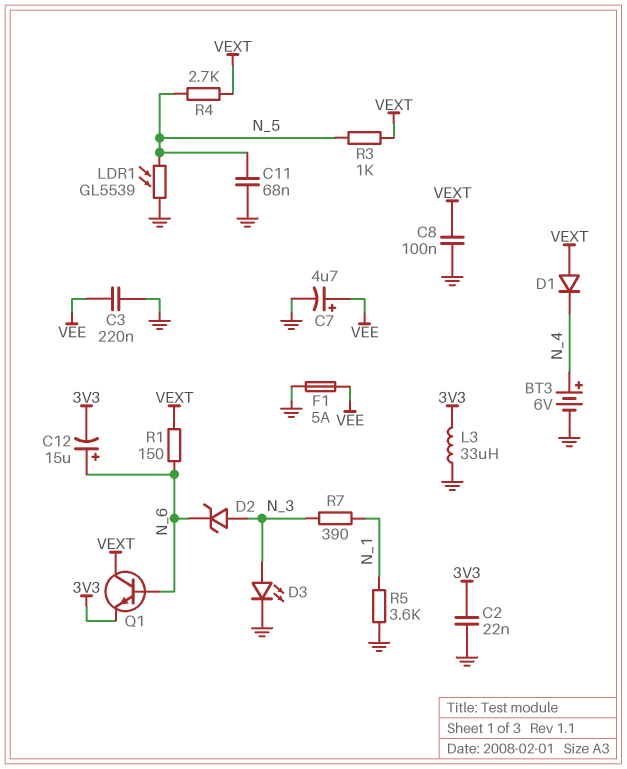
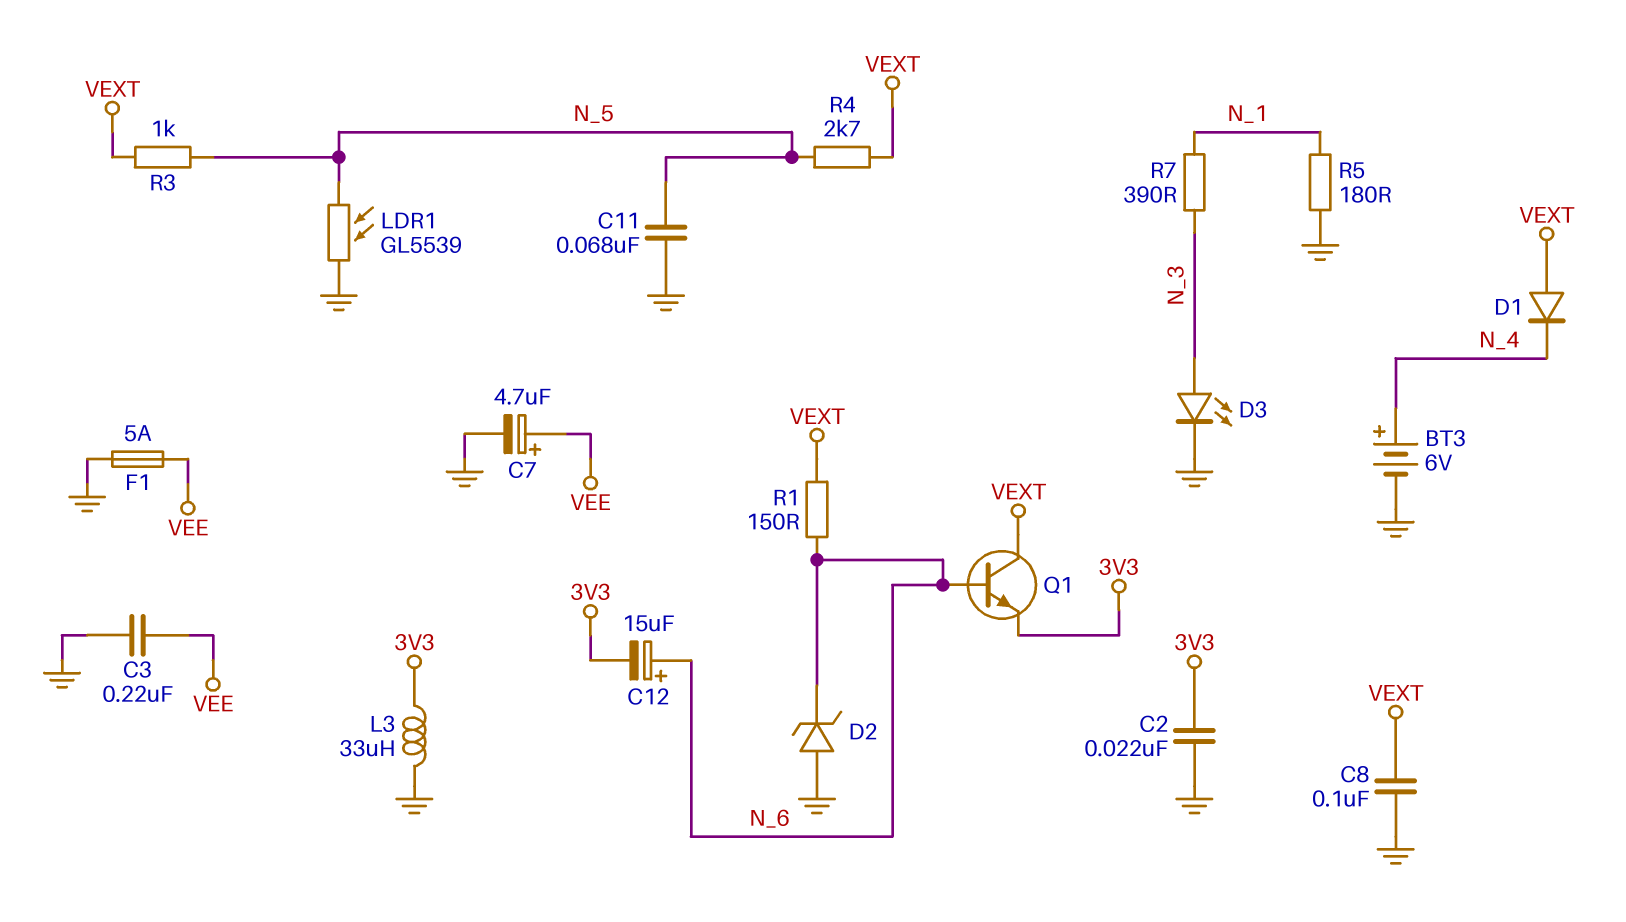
D2: zener (A N_3, K N_6) -> zener (A GND, K N_6)
R5: 3.6k (GND, N_1) -> 180 (GND, N_1)

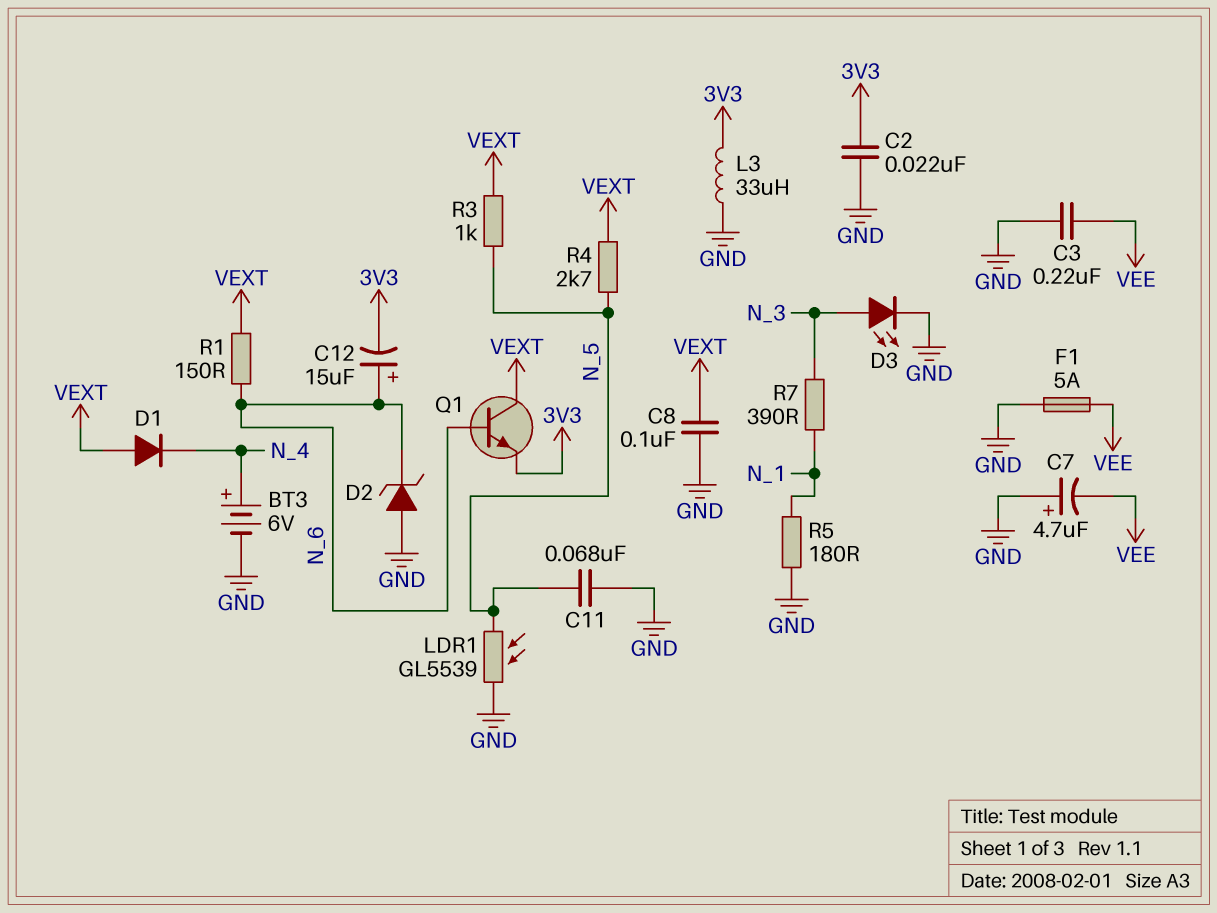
C7: 4.7uF (plus VEE, minus GND) -> 4.7uF (plus GND, minus VEE)

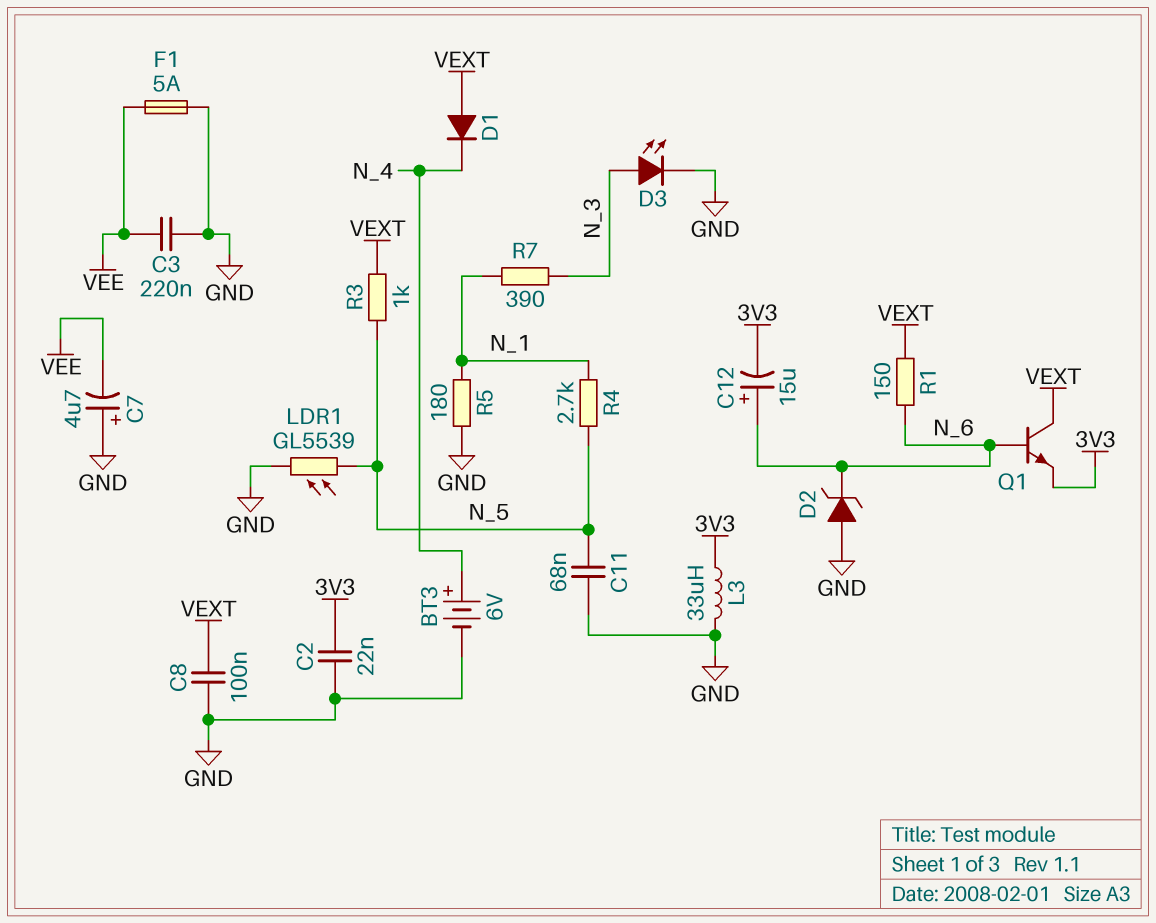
R4: 2.7k (N_5, VEXT) -> 2.7k (N_1, N_5)

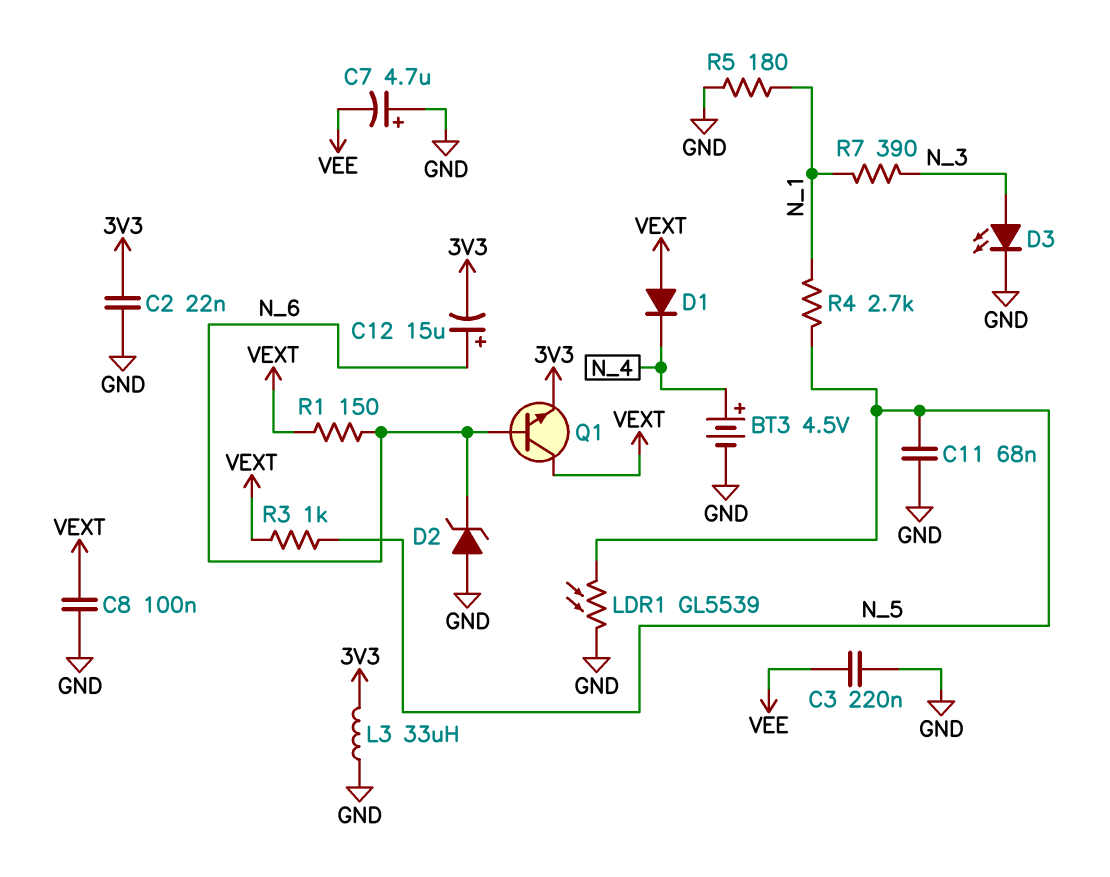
BT3: 6V (plus N_4, minus GND) -> 4.5V (plus N_4, minus GND)
F1: 5A (GND, VEE) -> none

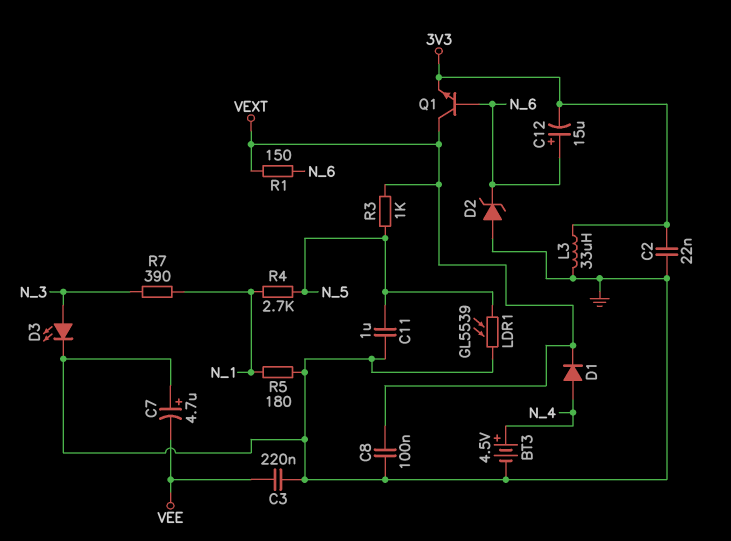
C11: 68nF (GND, N_5) -> 1uF (GND, N_5)
D1: diode (A VEXT, K N_4) -> diode (A N_4, K VEXT)

